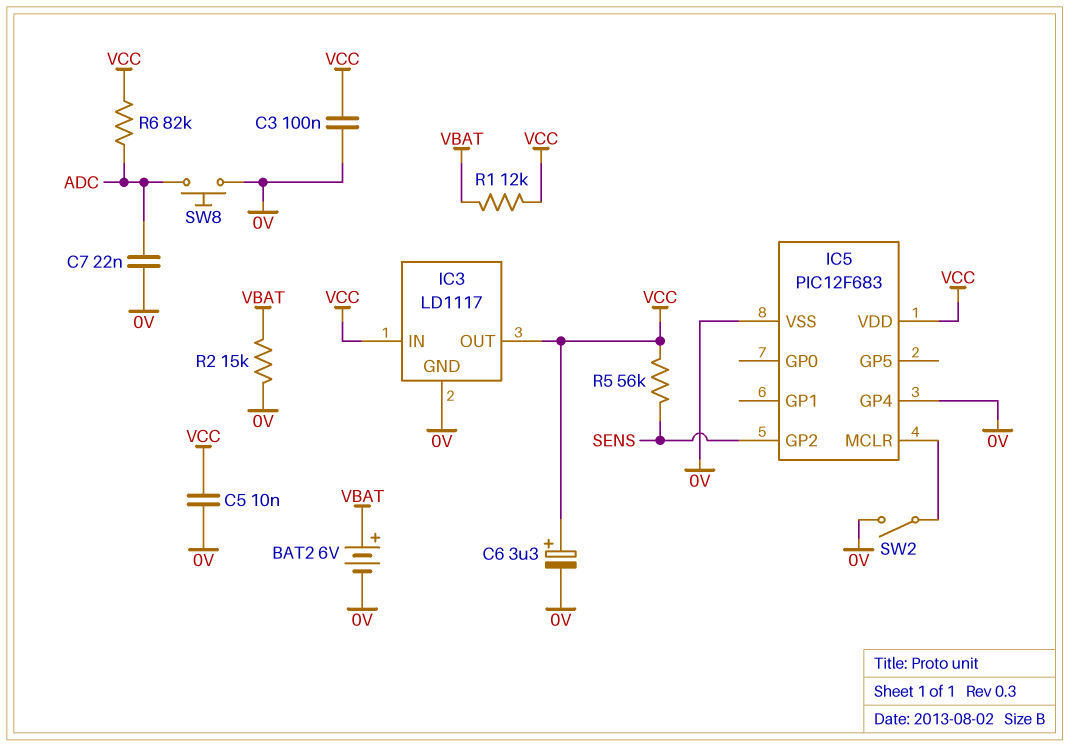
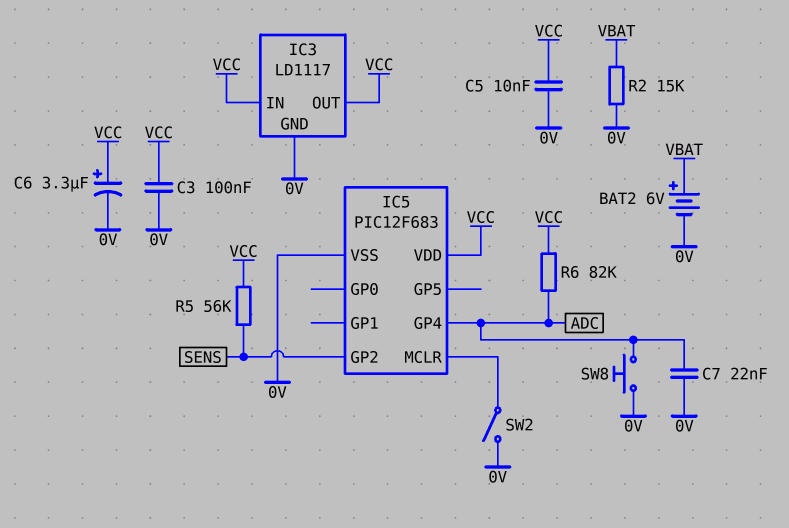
IC5 pin GP4: 0V -> ADC
R1: 12k (VBAT, VCC) -> none

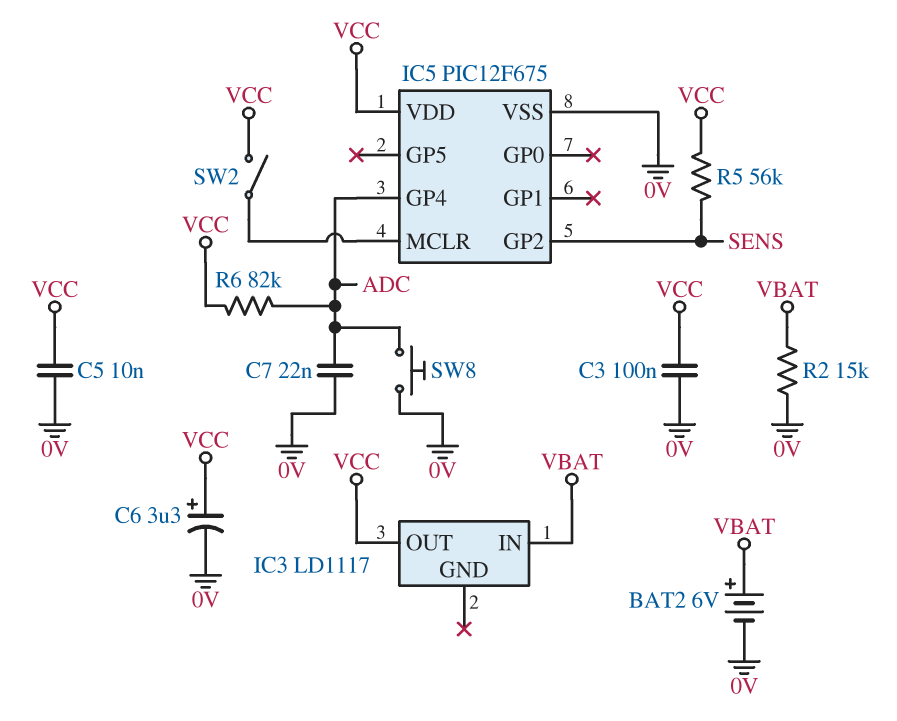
IC3 pin GND: 0V -> none
IC3 pin IN: VCC -> VBAT
IC5: PIC12F683 -> PIC12F675
SW2: switch (0V, IC5/MCLR) -> switch (IC5/MCLR, VCC)

